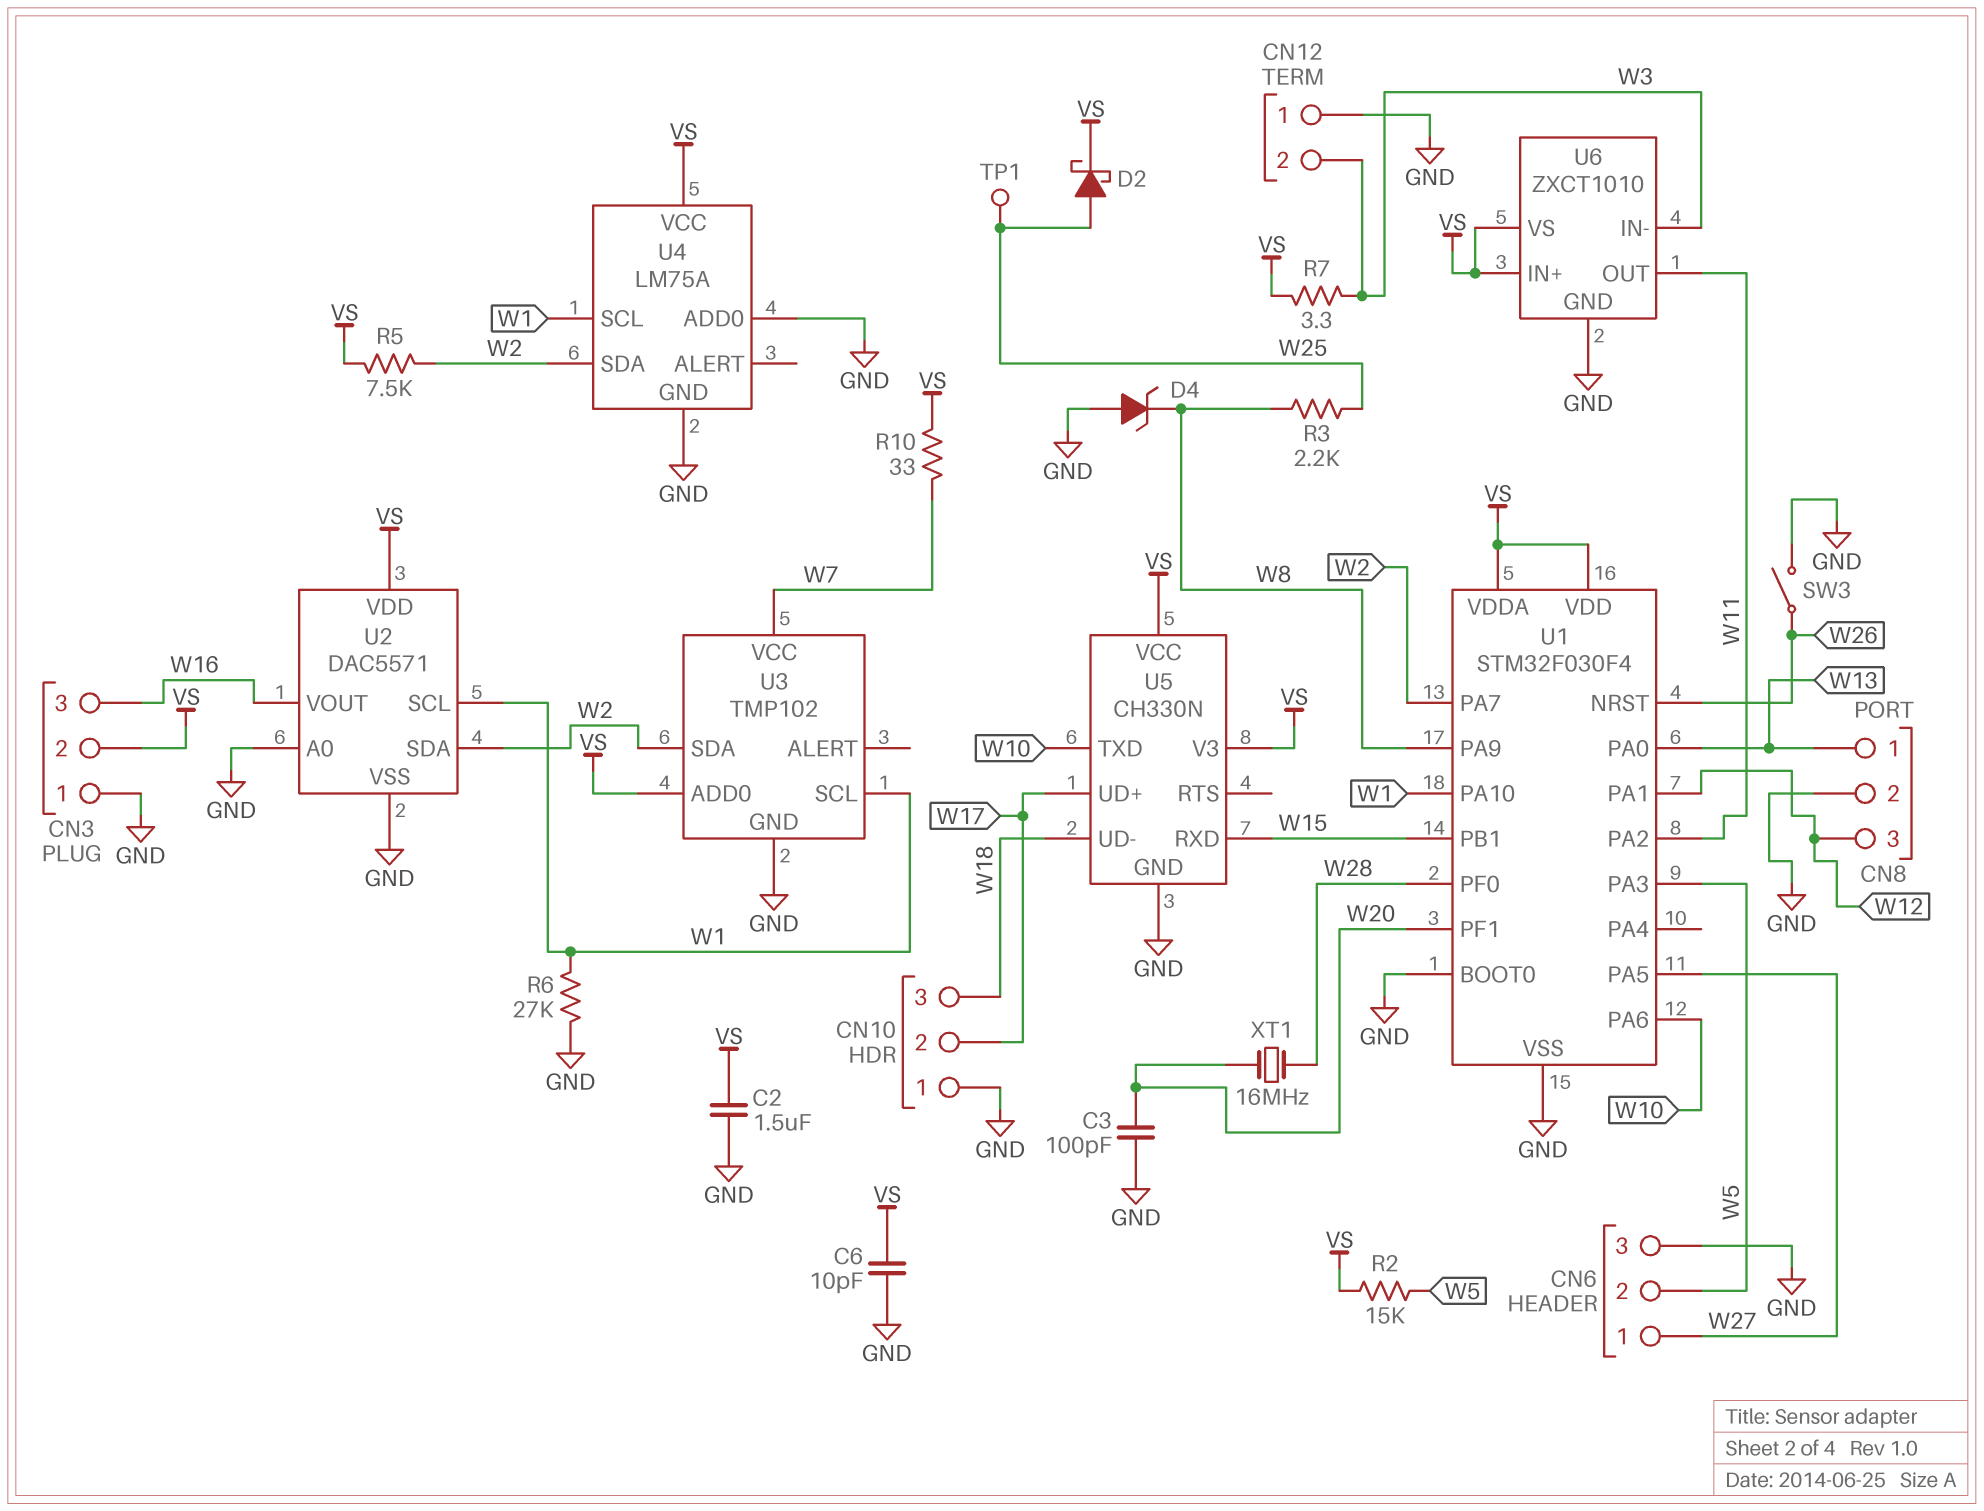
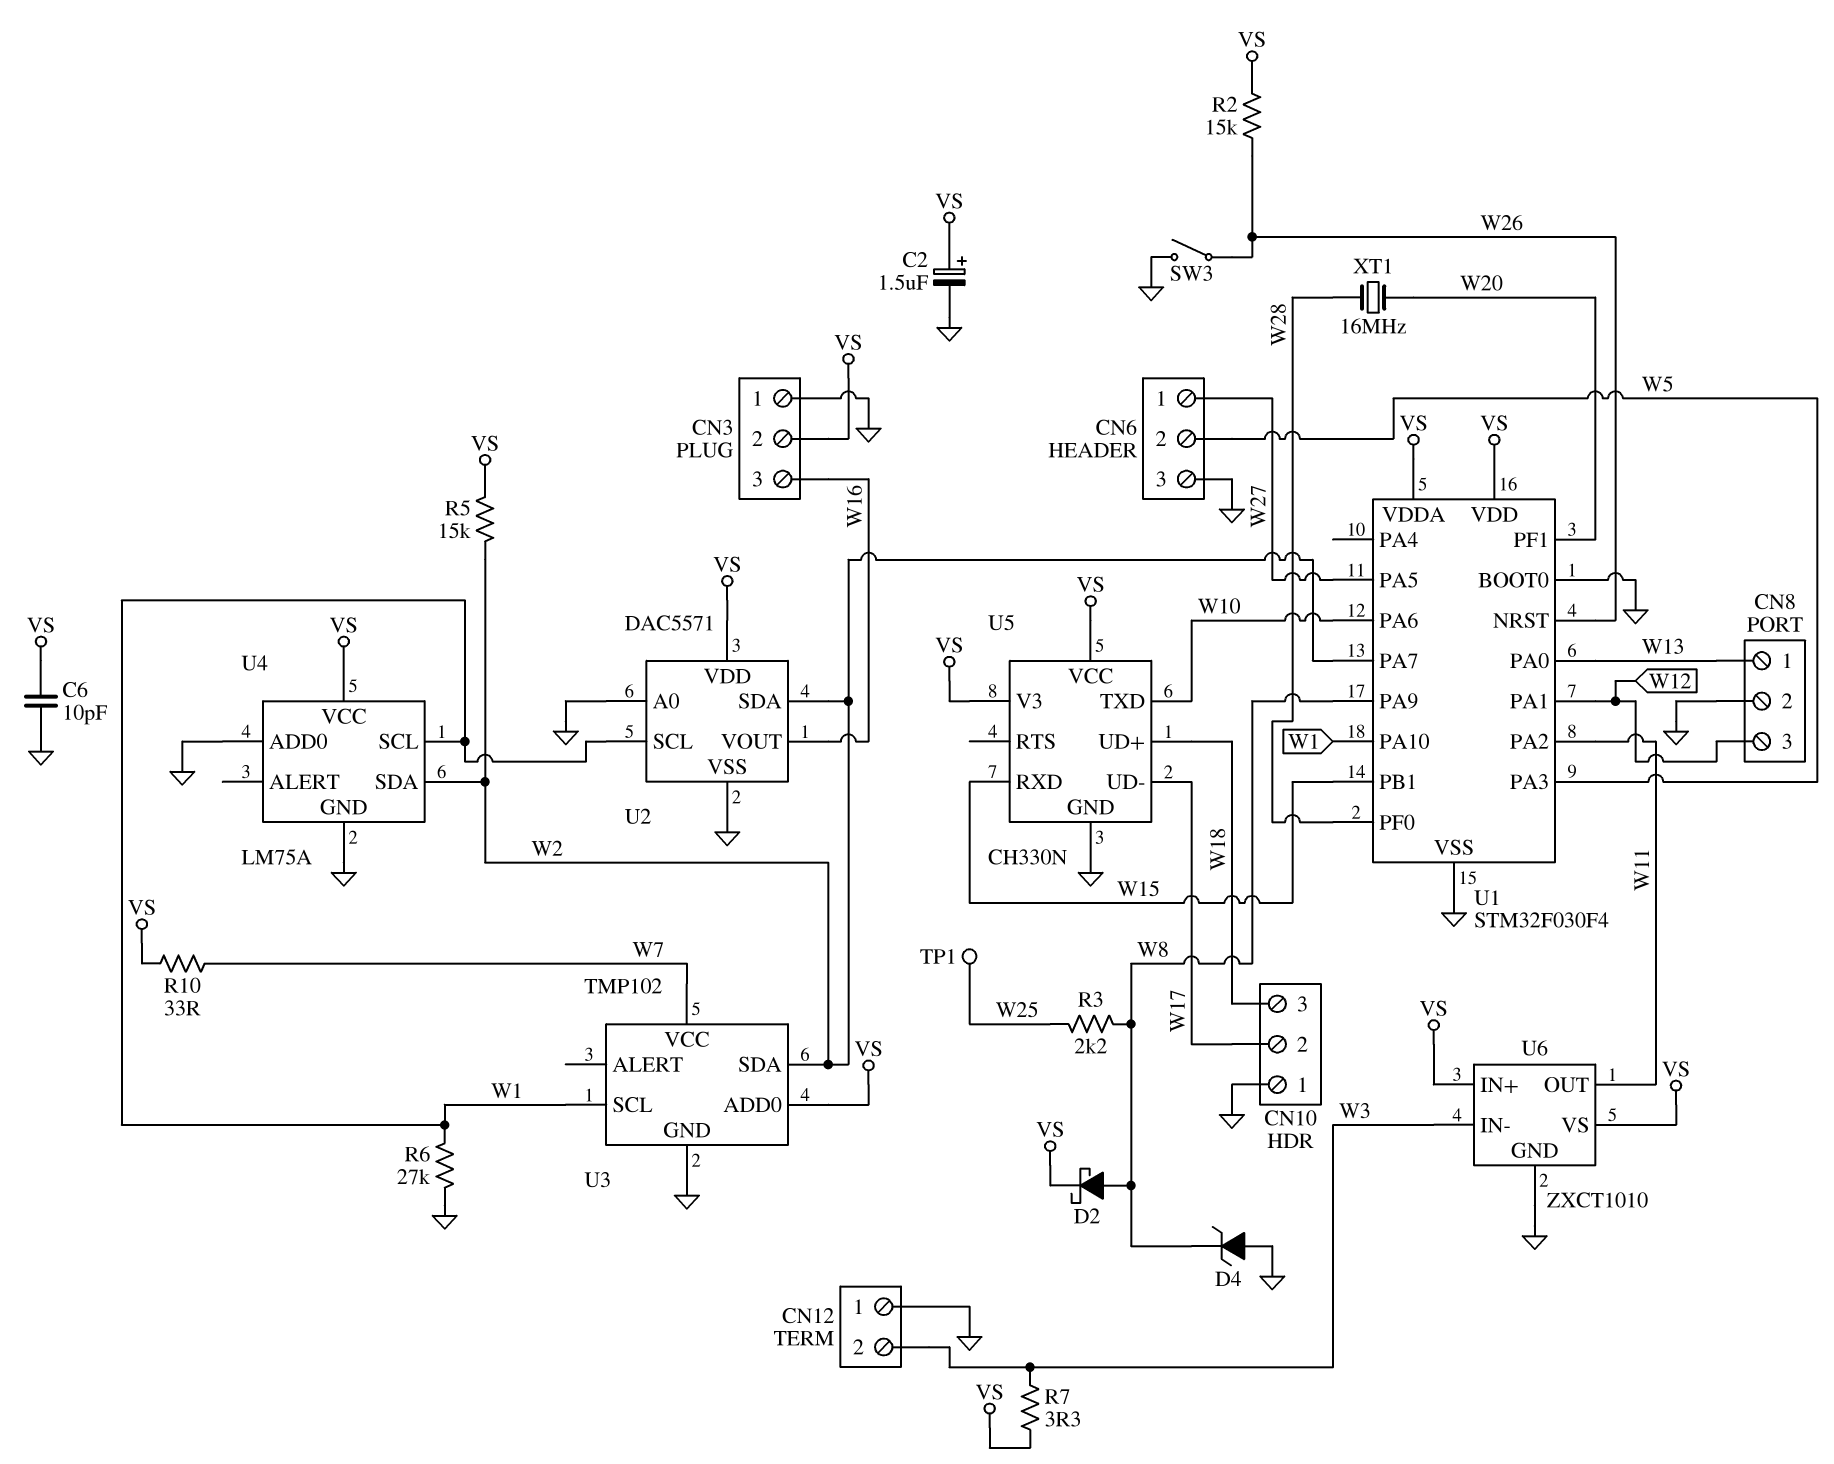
C2: 1.5uF (GND, VS) -> 1.5uF (plus VS, minus GND)
C3: 100pF (GND, W20) -> none
D2: schottky (A W25, K VS) -> schottky (A W8, K VS)
R2: 15k (VS, W5) -> 15k (VS, W26)
R5: 7.5k (VS, W2) -> 15k (VS, W2)
U5 pin UD+: W17 -> W18
U5 pin UD-: W18 -> W17

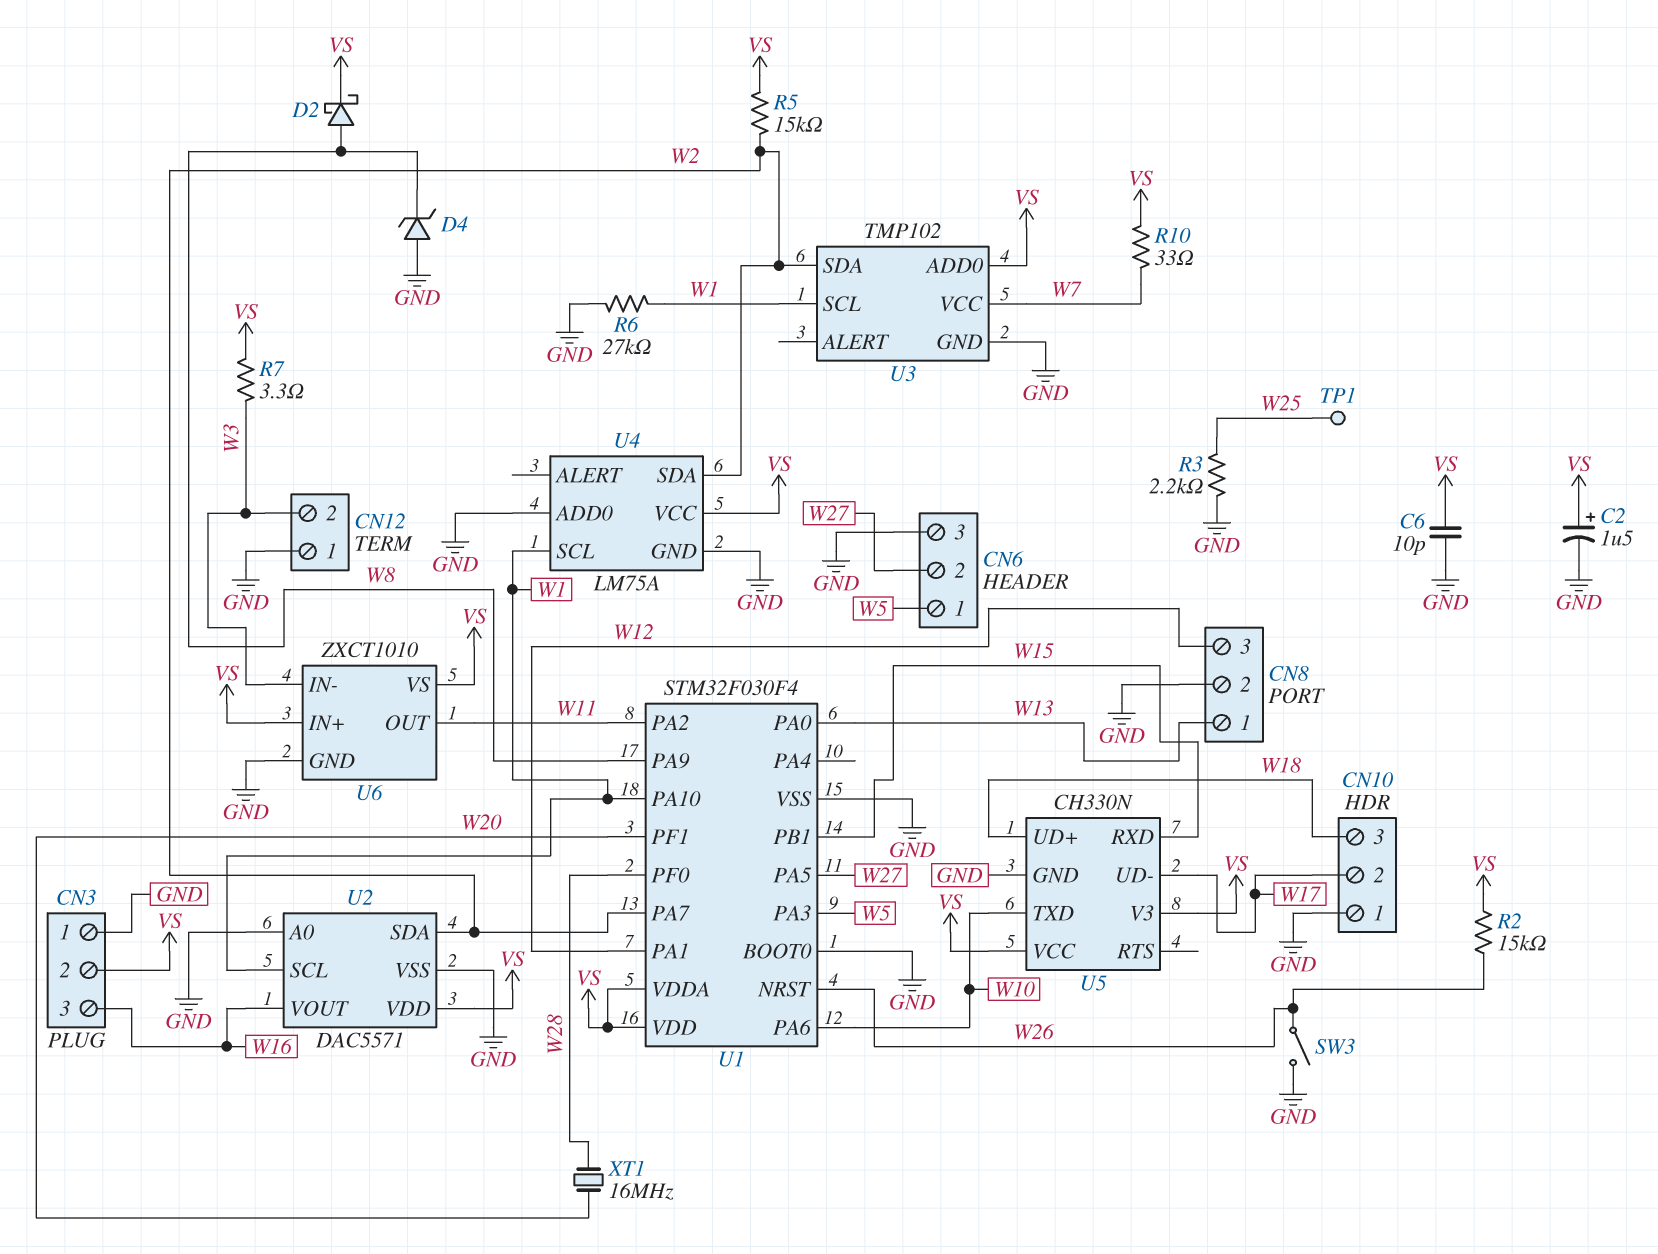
CN6 pin 1: W27 -> W5
CN6 pin 2: W5 -> W27
R3: 2.2k (W8, W25) -> 2.2k (GND, W25)

